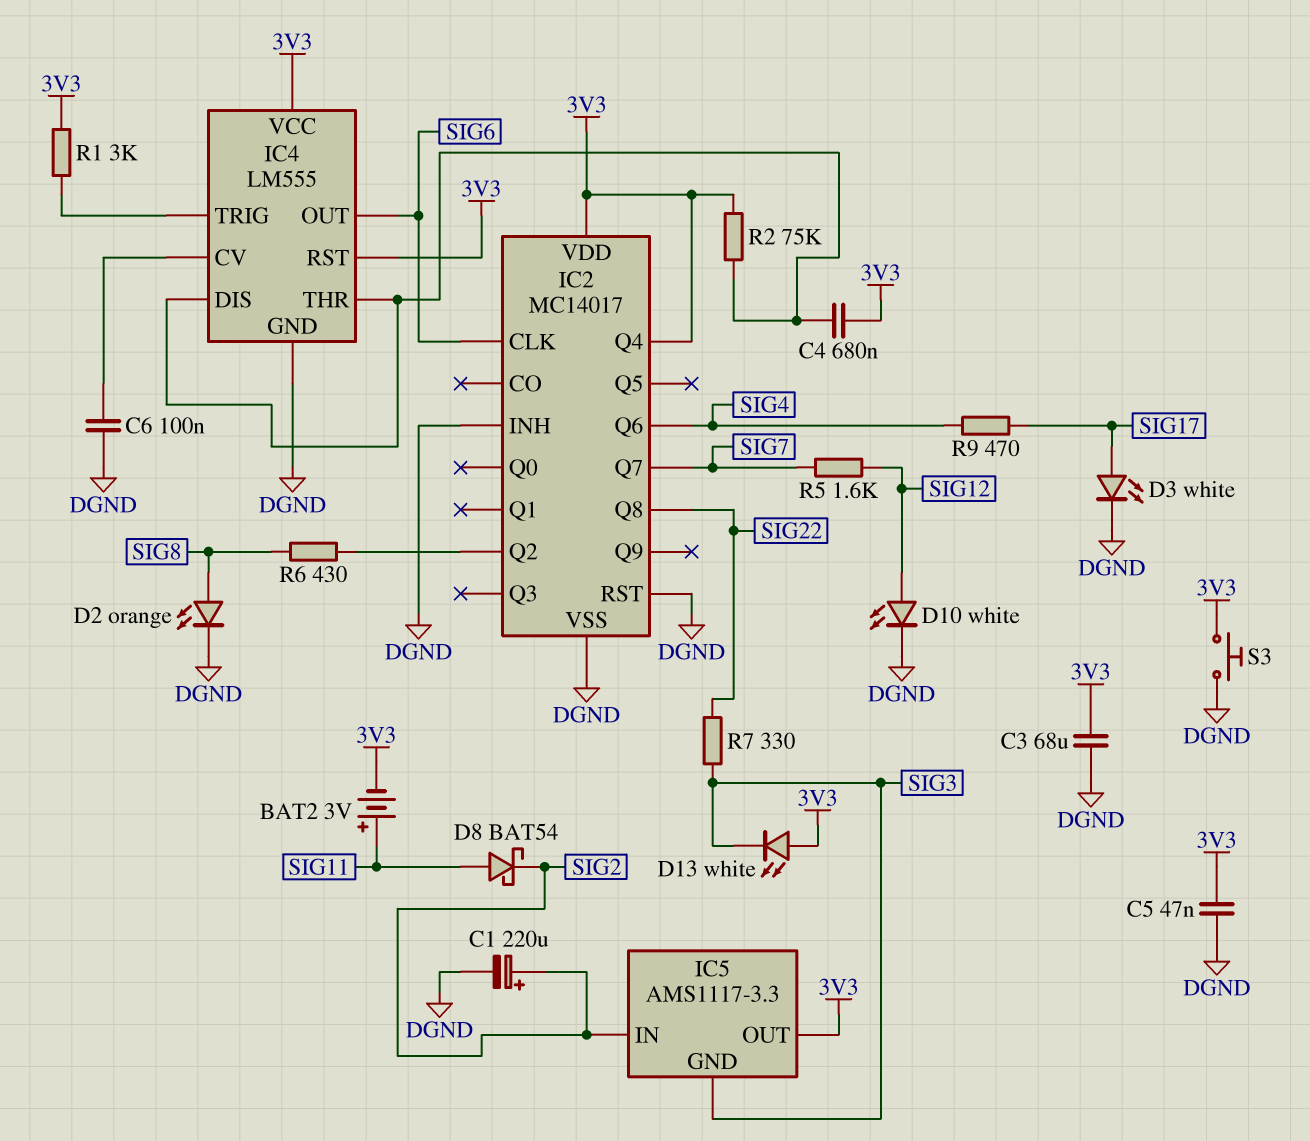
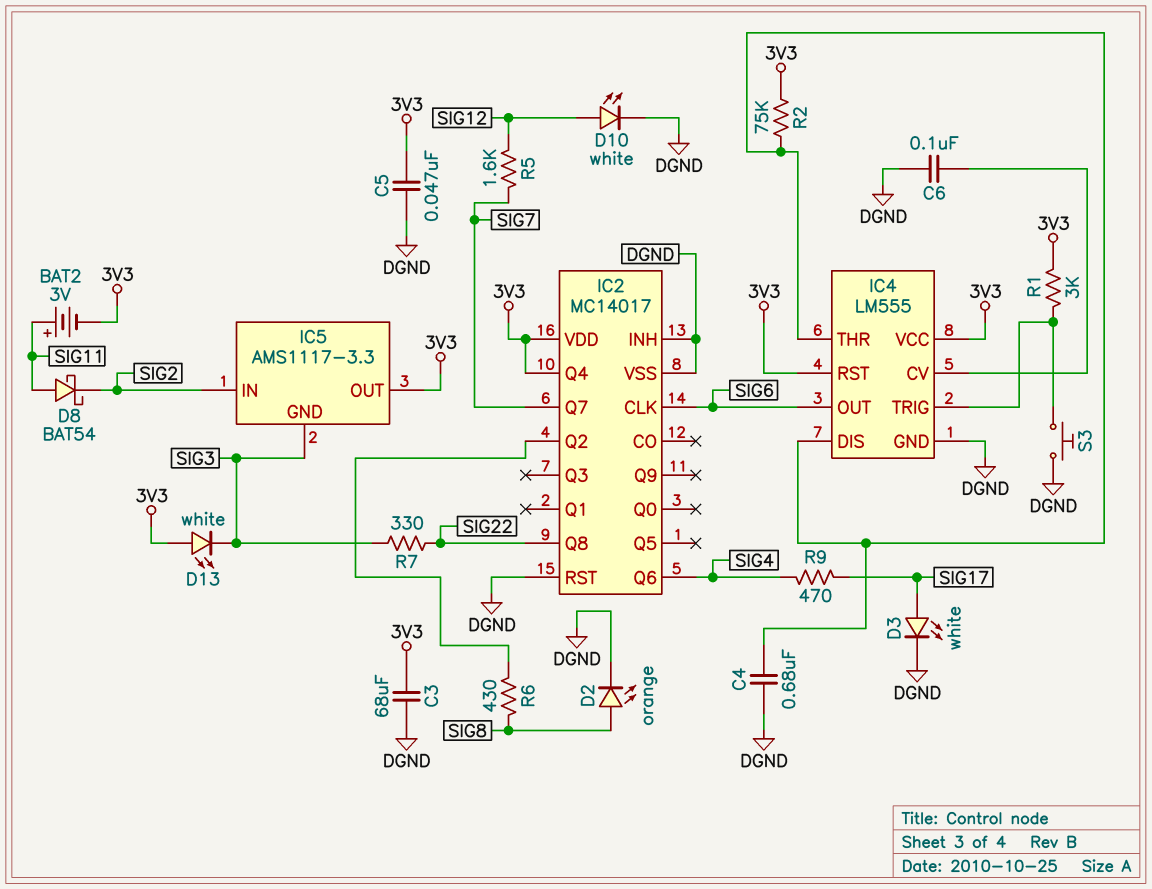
C1: 220uF (plus SIG2, minus DGND) -> none
C4: 680nF (3V3, IC4/DIS) -> 680nF (DGND, IC4/DIS)
S3: button (3V3, DGND) -> button (DGND, IC4/TRIG)

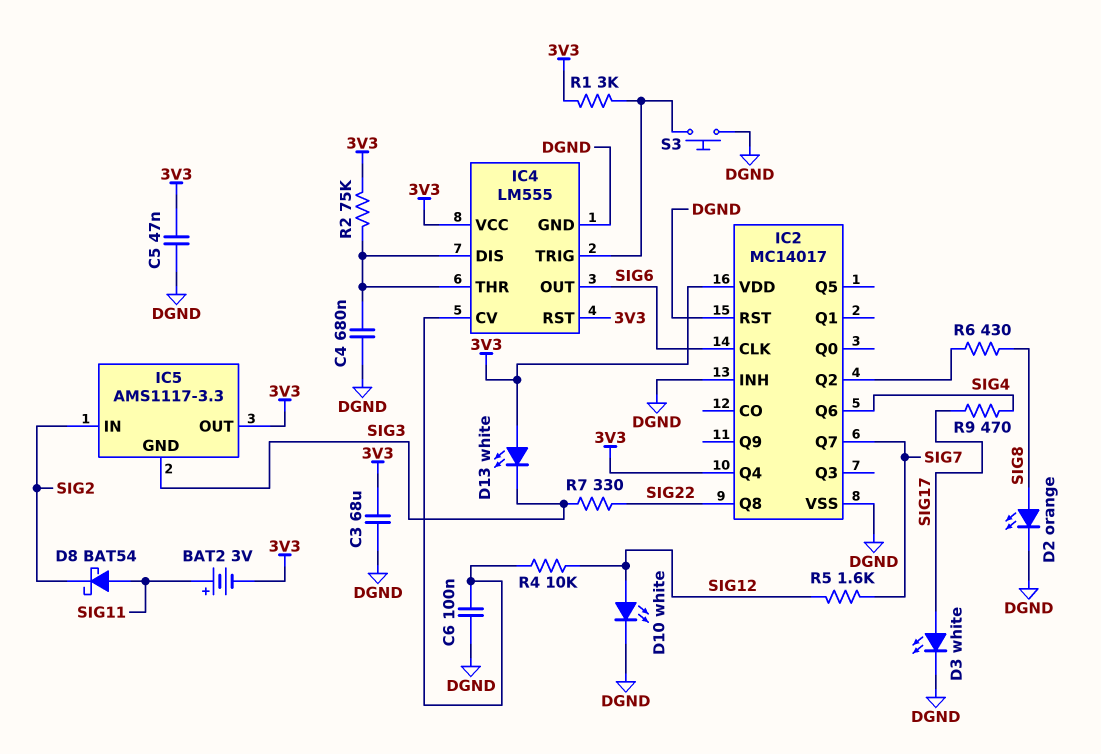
R4: none -> 10k (IC4/CV, SIG12)

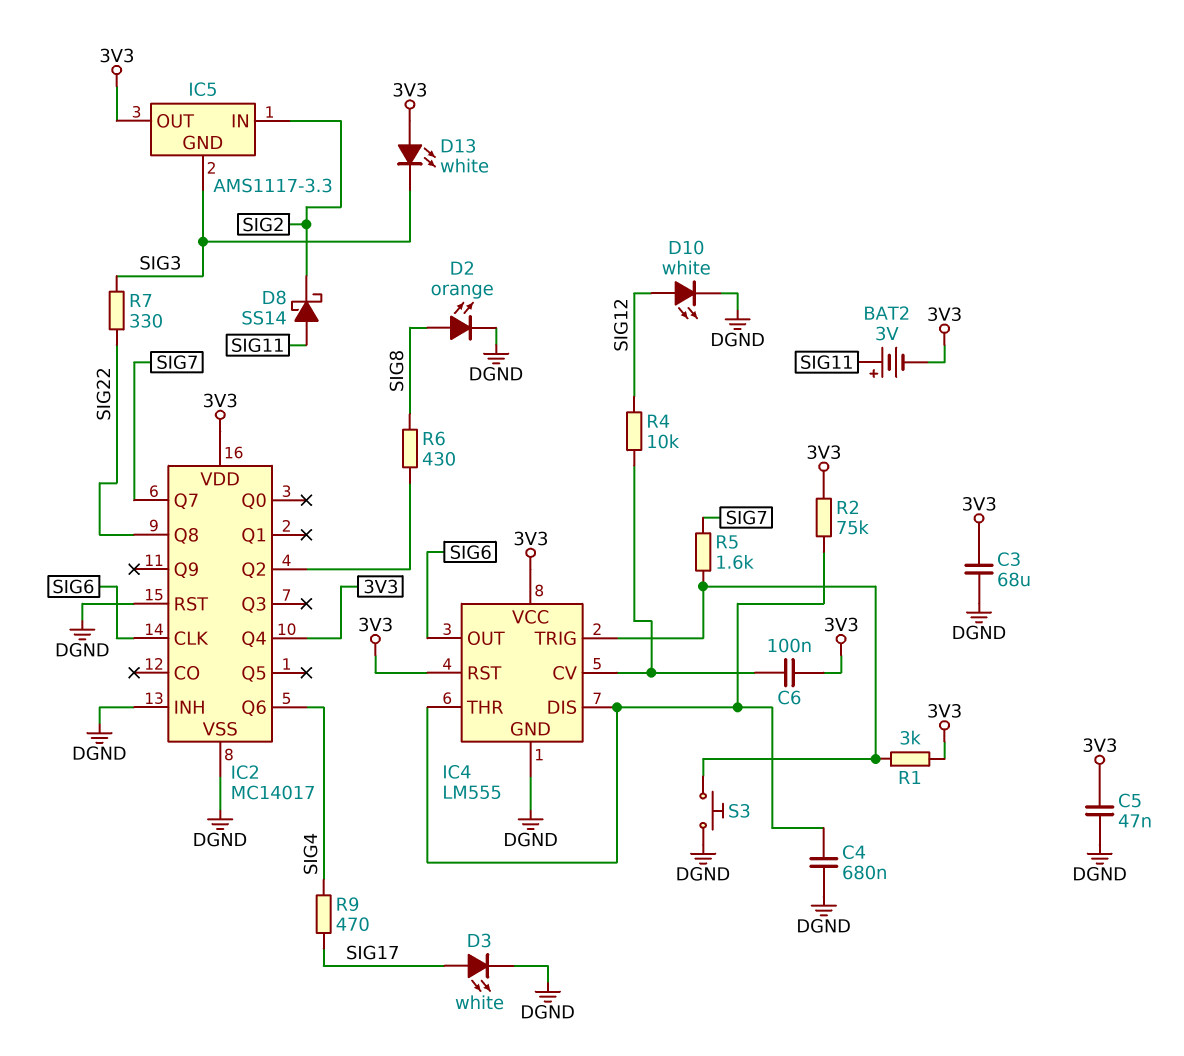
C6: 100nF (DGND, IC4/CV) -> 100nF (3V3, IC4/CV)
D8: schottky BAT54 (A SIG11, K SIG2) -> schottky SS14 (A SIG11, K SIG2)
R5: 1.6k (SIG7, SIG12) -> 1.6k (IC4/TRIG, SIG7)

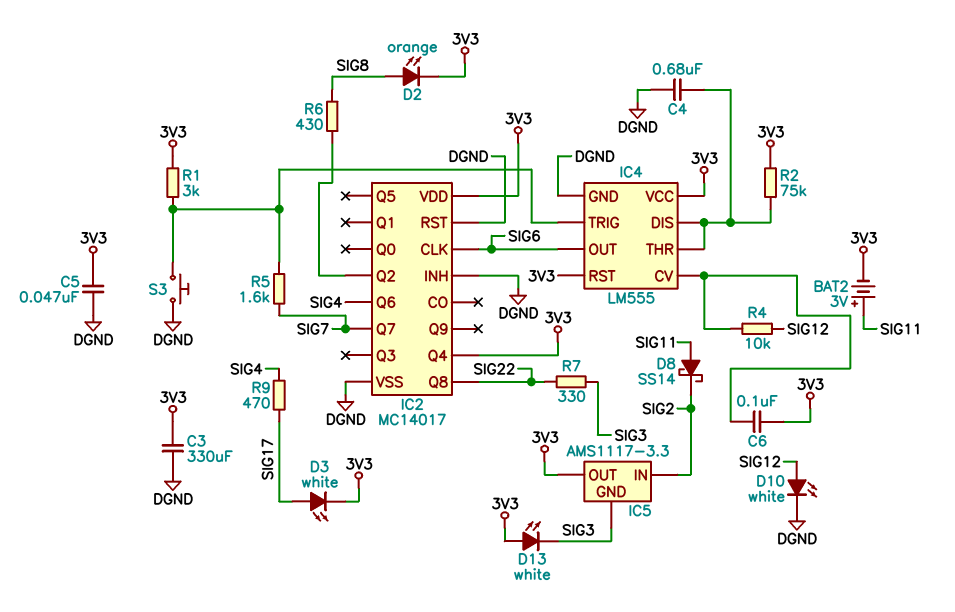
C3: 68uF (3V3, DGND) -> 330uF (3V3, DGND)
D2: LED orange (A SIG8, K DGND) -> LED orange (A SIG8, K 3V3)
D3: LED white (A SIG17, K DGND) -> LED white (A SIG17, K 3V3)

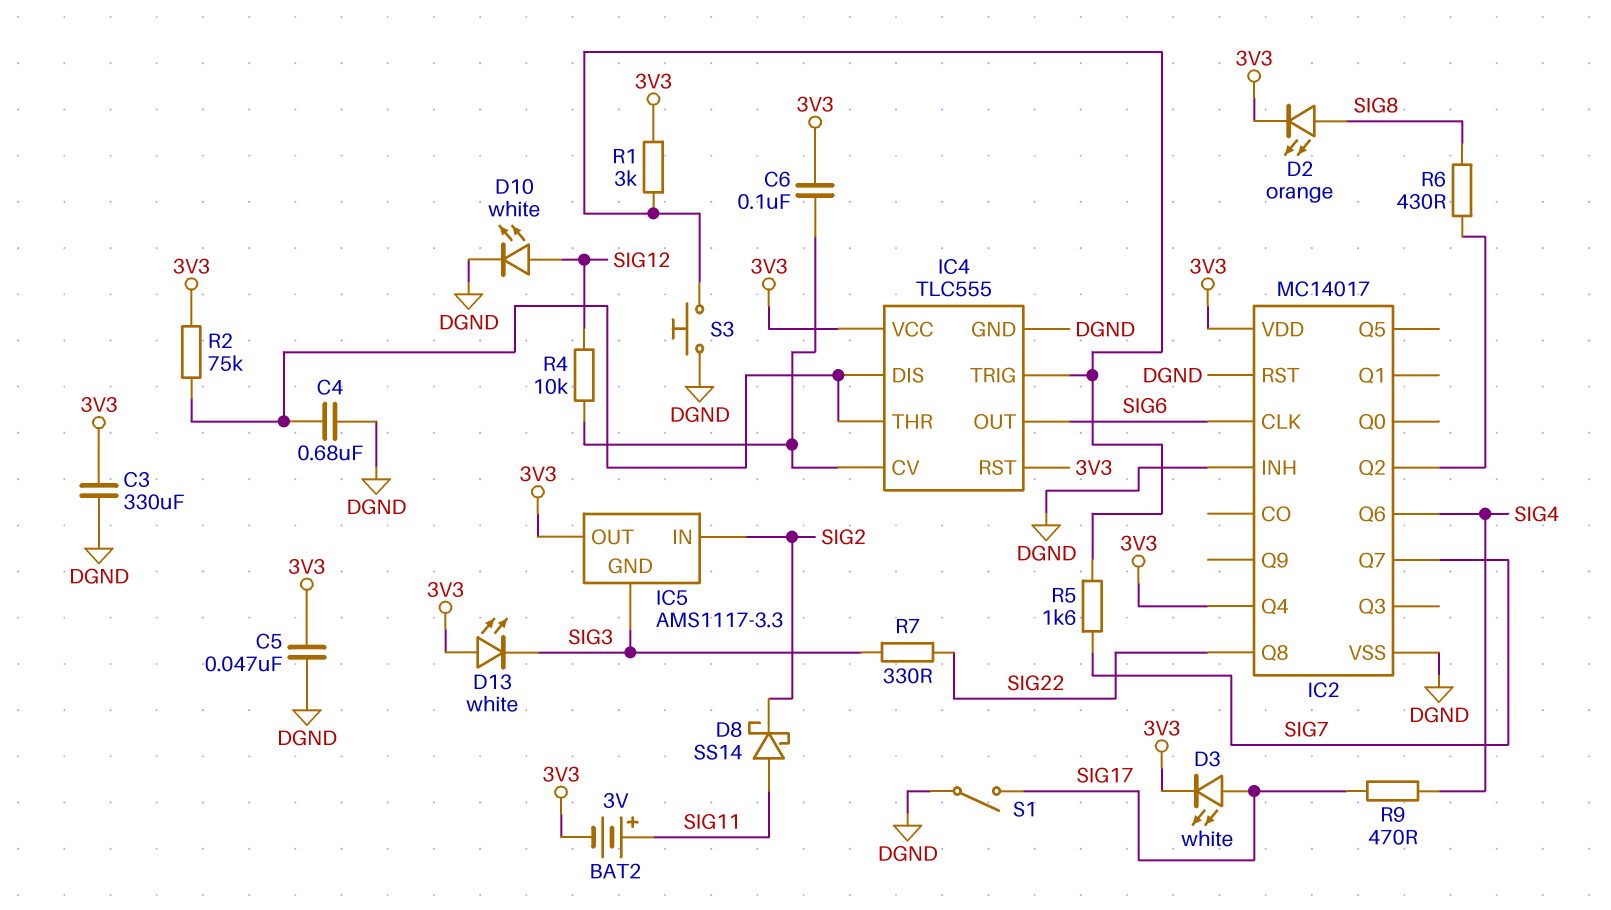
IC4: LM555 -> TLC555
S1: none -> switch (DGND, SIG17)

